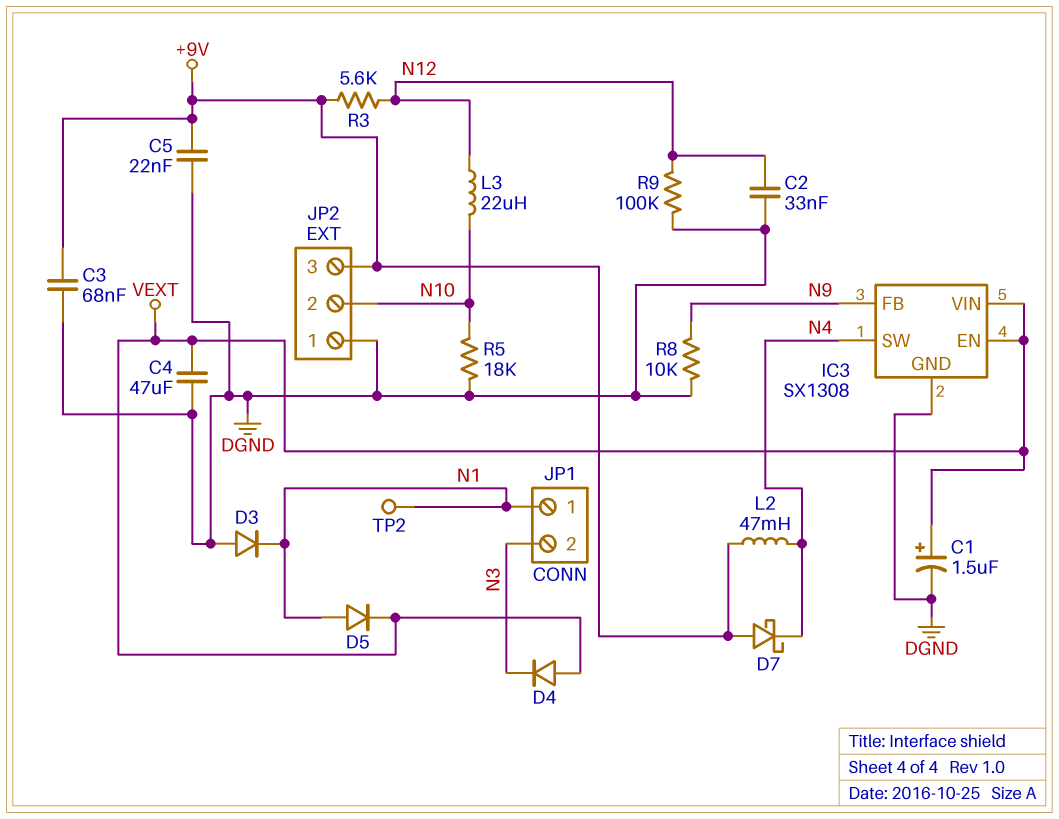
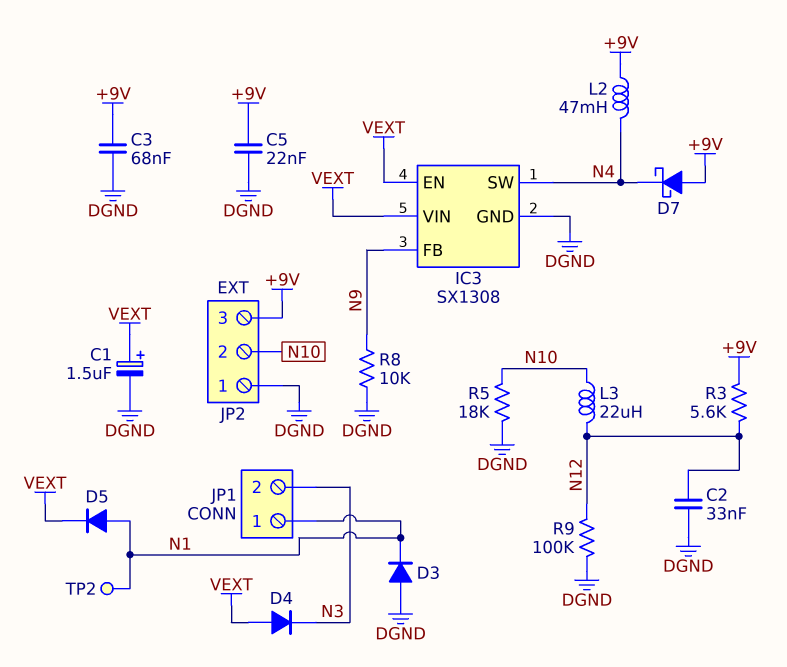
C4: 47uF (DGND, VEXT) -> none

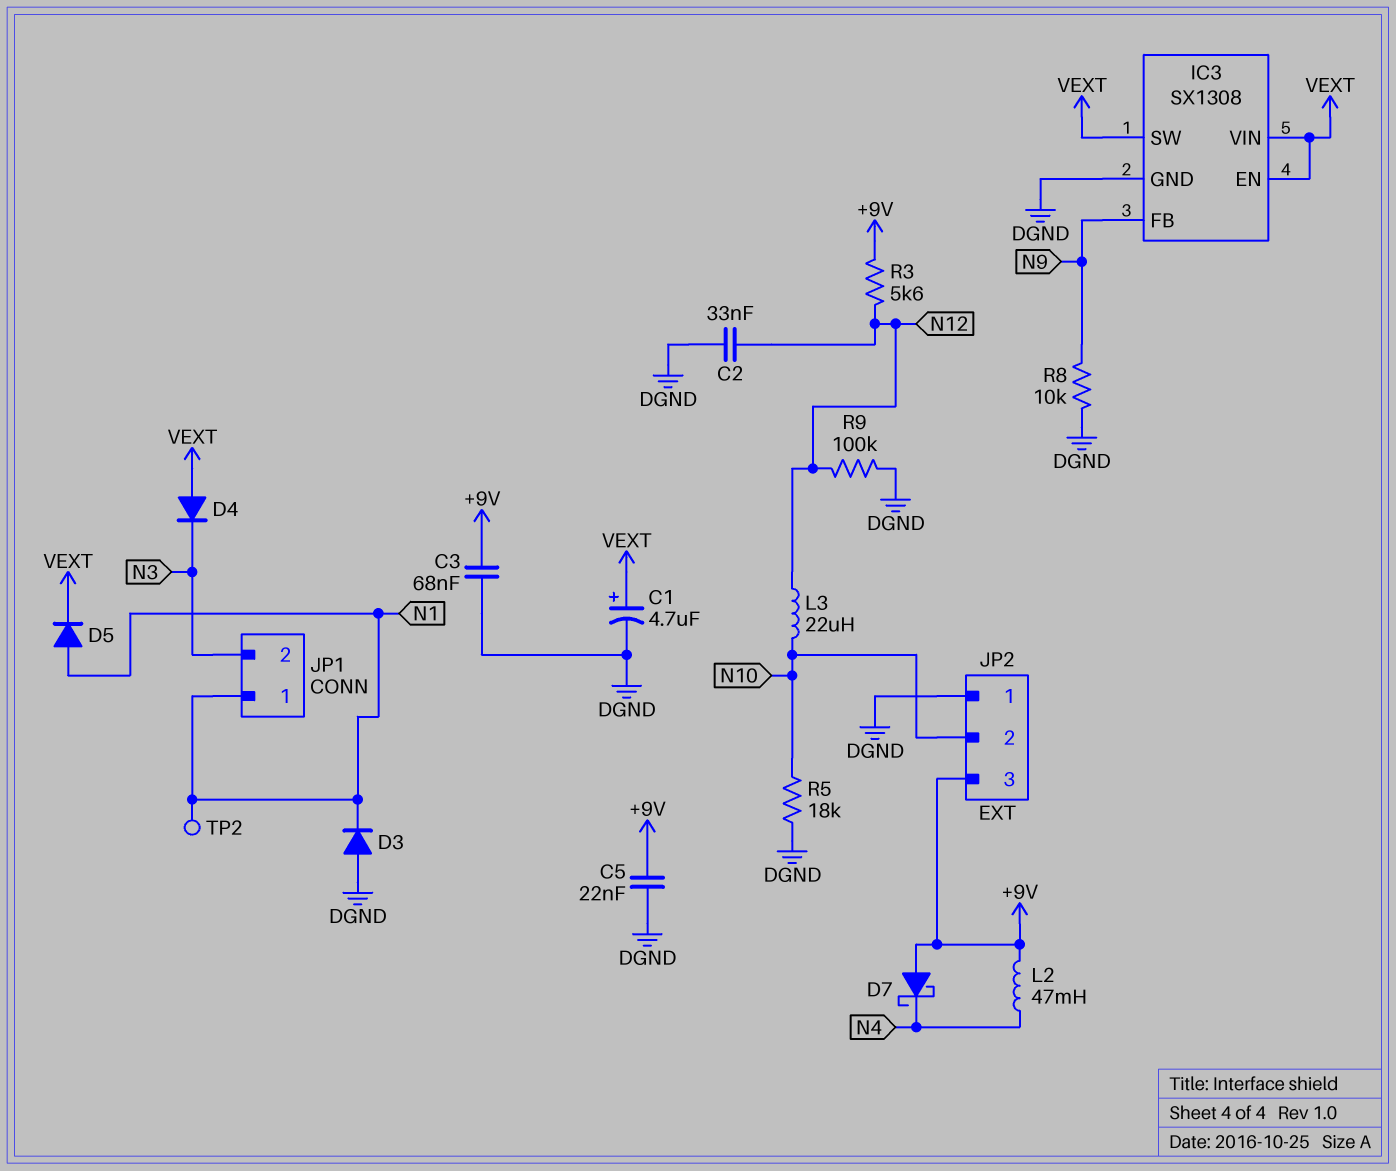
C1: 1.5uF (plus VEXT, minus DGND) -> 4.7uF (plus VEXT, minus DGND)
IC3 pin SW: N4 -> VEXT

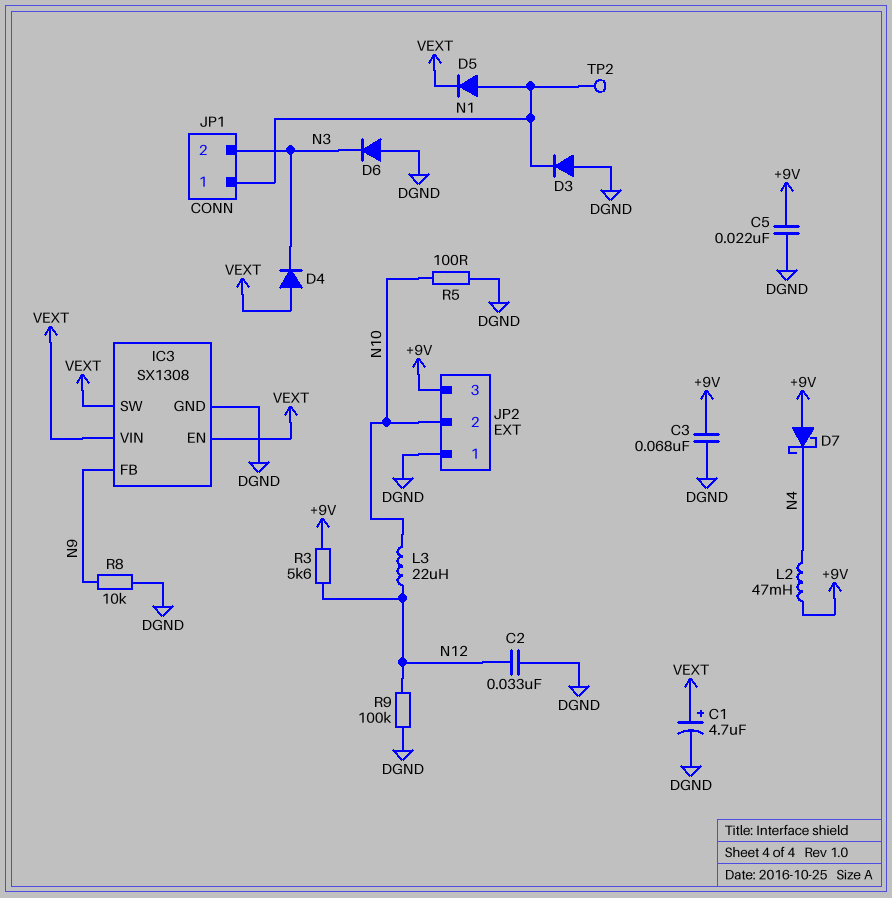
D6: none -> diode (A DGND, K N3)
R5: 18k (DGND, N10) -> 100 (DGND, N10)

